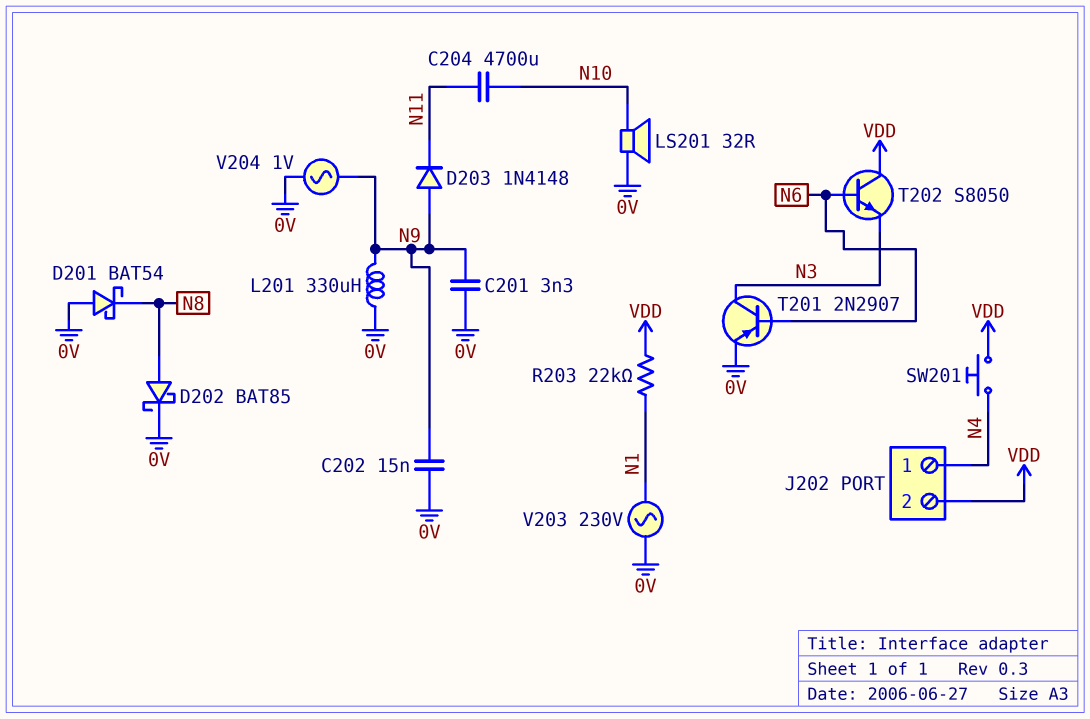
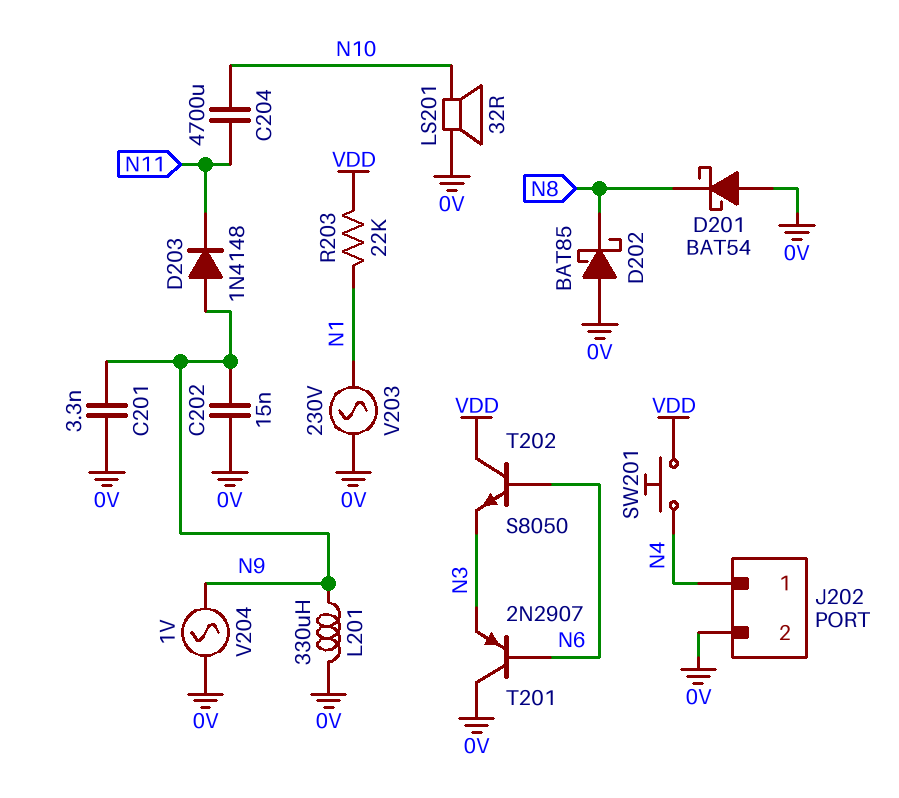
D202: schottky BAT85 (A N8, K 0V) -> schottky BAT85 (A 0V, K N8)
J202 pin 2: VDD -> 0V
T201: PNP 2N2907 (B N6, C N3, E 0V) -> PNP 2N2907 (B N6, C 0V, E N3)

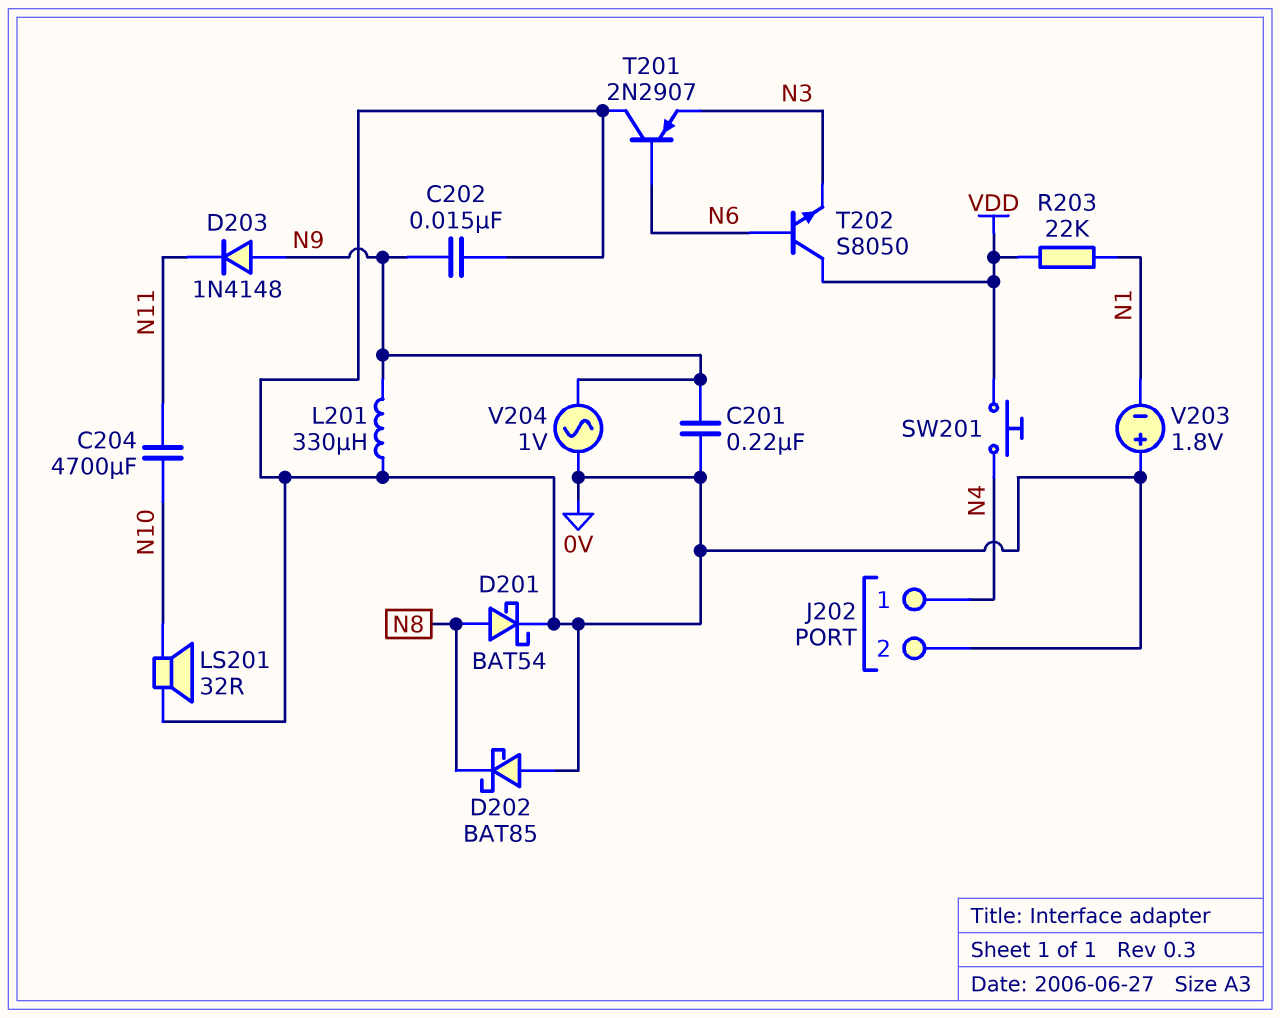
C201: 3.3nF (0V, N9) -> 220nF (0V, N9)
D201: schottky BAT54 (A 0V, K N8) -> schottky BAT54 (A N8, K 0V)
V203: AC 230V (0V, N1) -> 1.8V (plus 0V, minus N1)

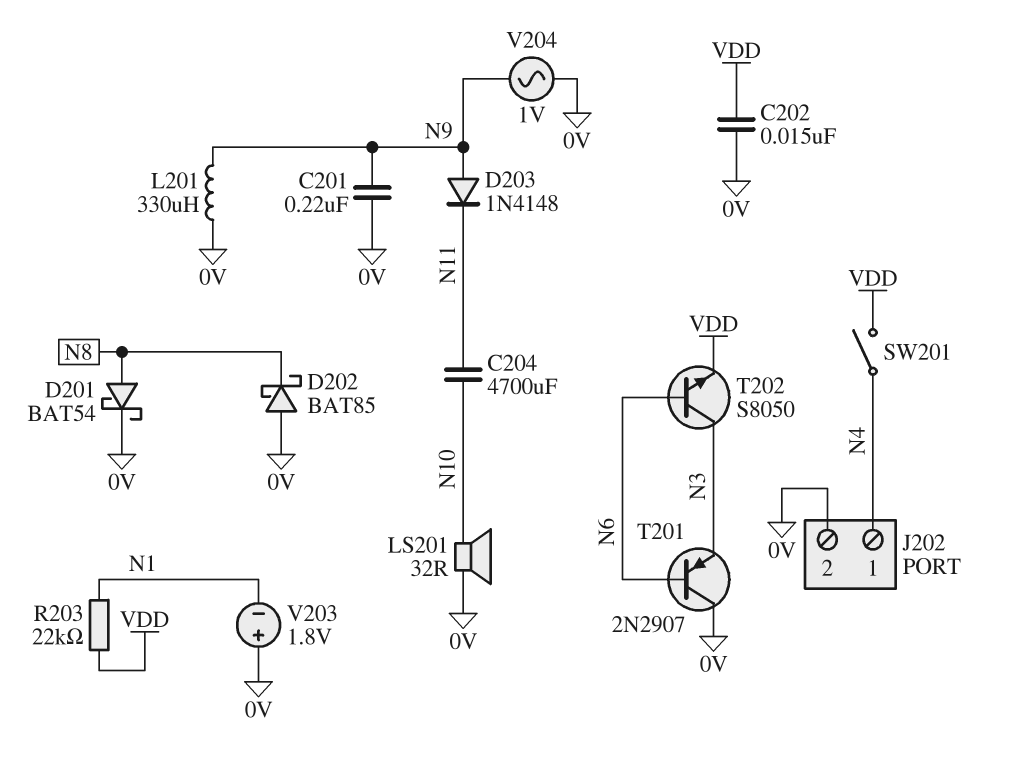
C202: 15nF (0V, N9) -> 15nF (0V, VDD)
SW201: button (N4, VDD) -> switch (N4, VDD)
T202: NPN S8050 (B N6, C VDD, E N3) -> NPN S8050 (B N6, C N3, E VDD)

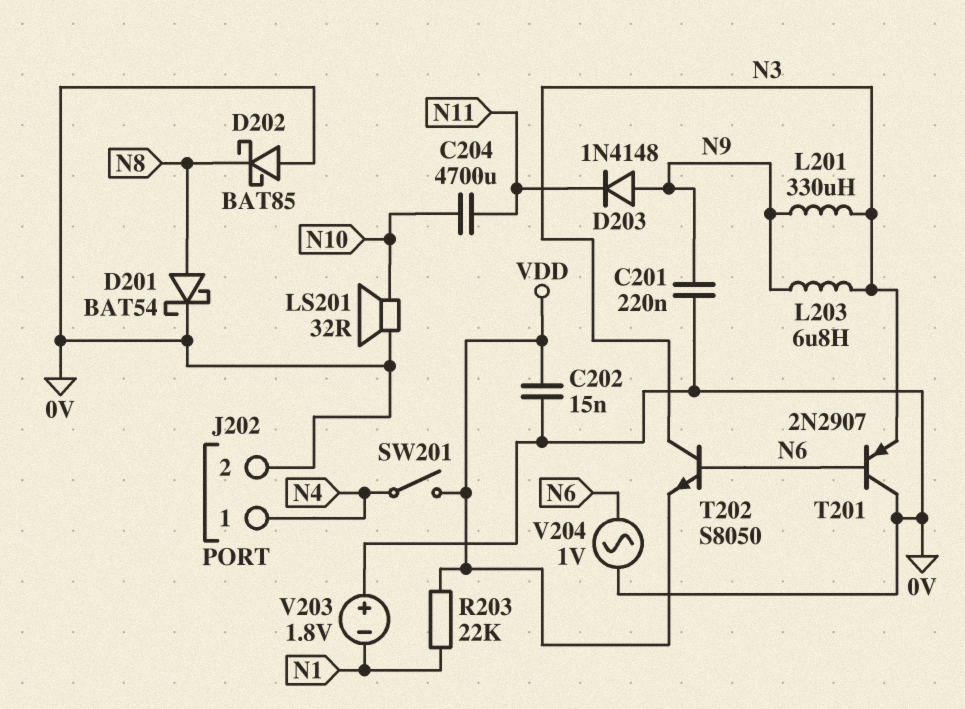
L201: 330uH (0V, N9) -> 330uH (N3, N9)
L203: none -> 6.8uH (N3, N9)
V204: AC 1V (0V, N9) -> AC 1V (0V, N6)

